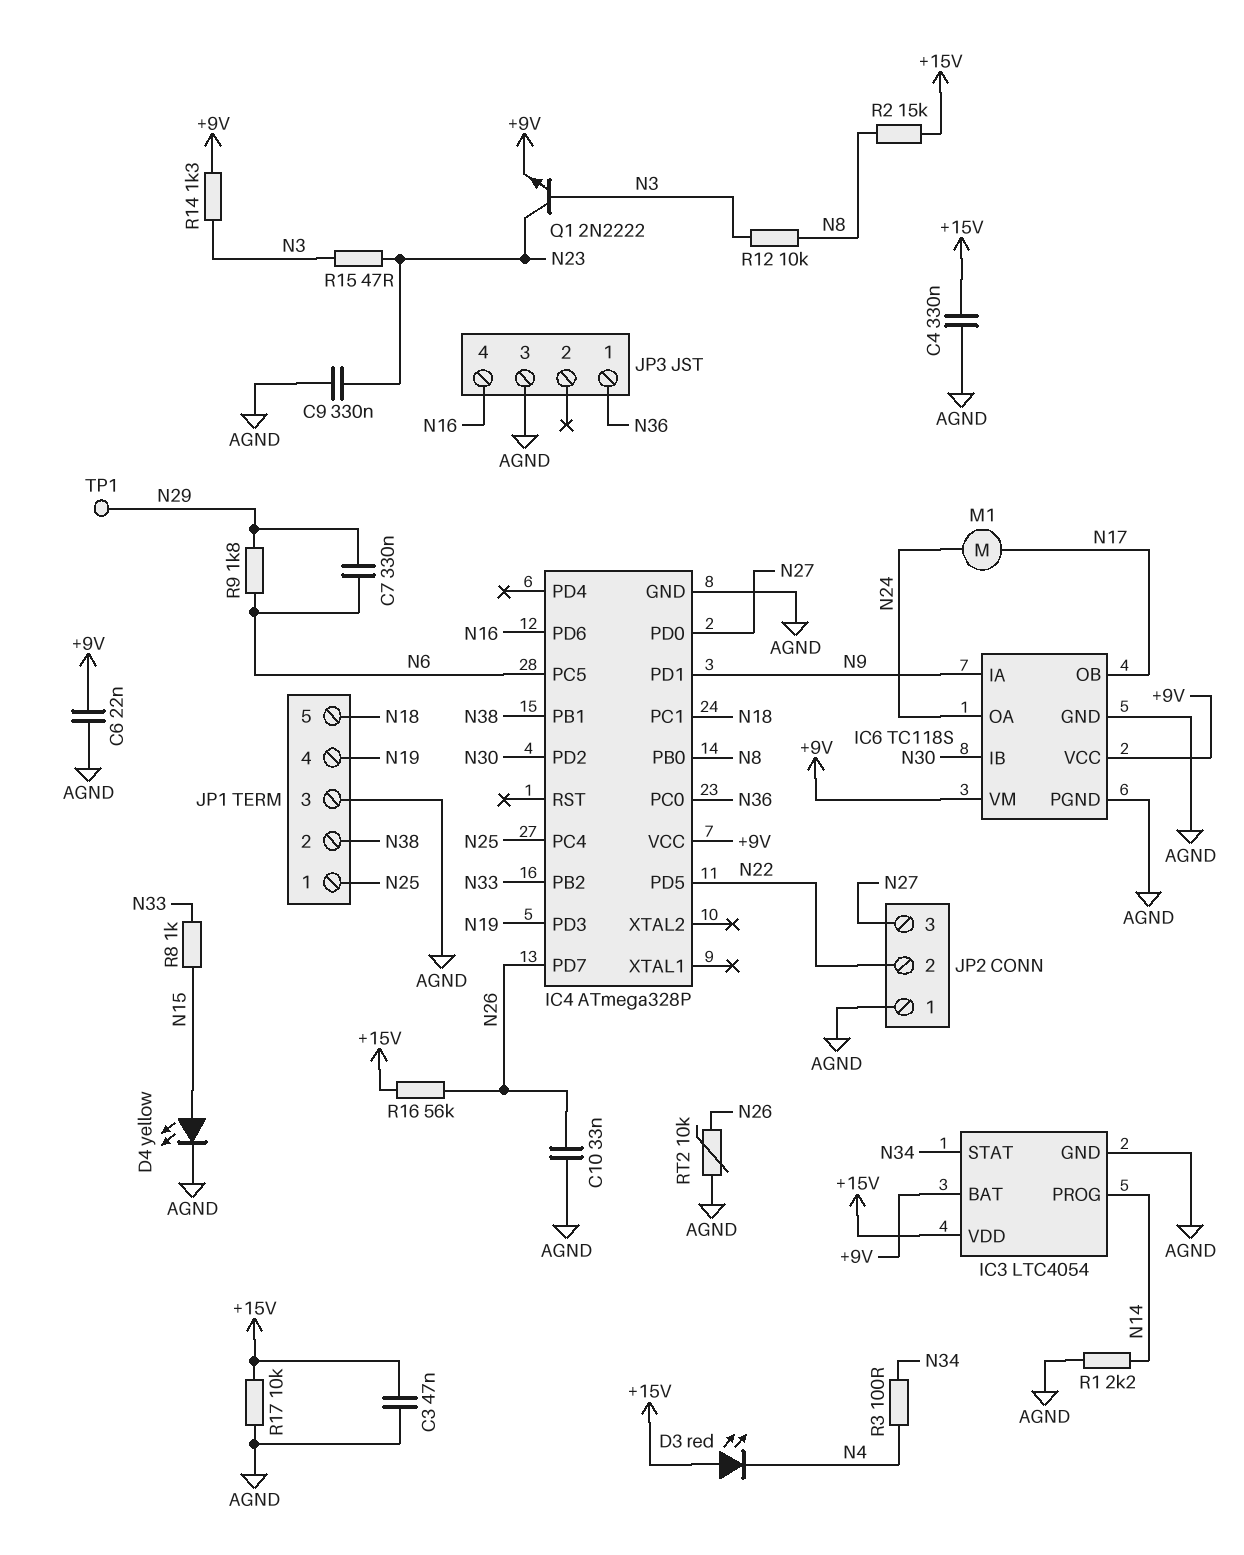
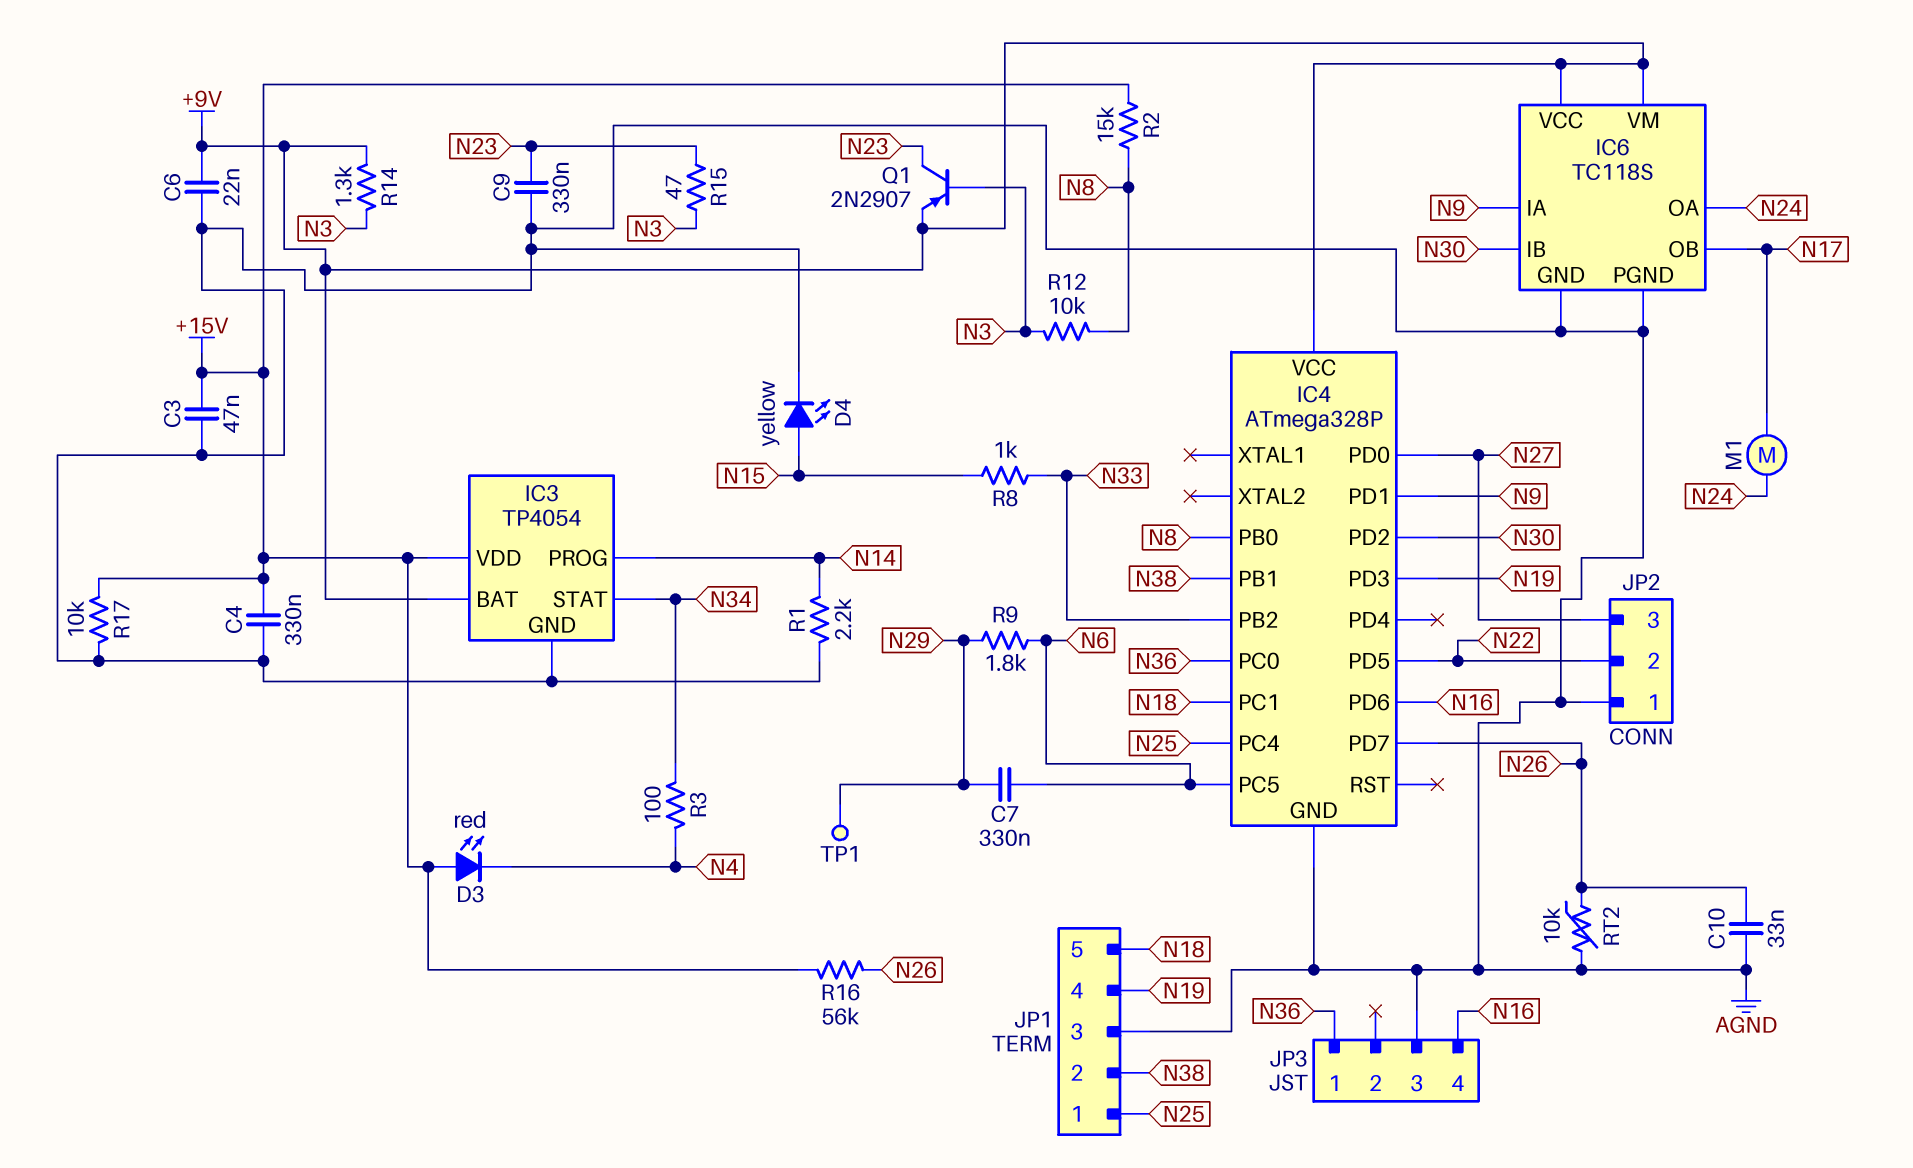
IC3: LTC4054 -> TP4054
Q1: NPN 2N2222 (B N3, C N23, E +9V) -> PNP 2N2907 (B N3, C N23, E +9V)

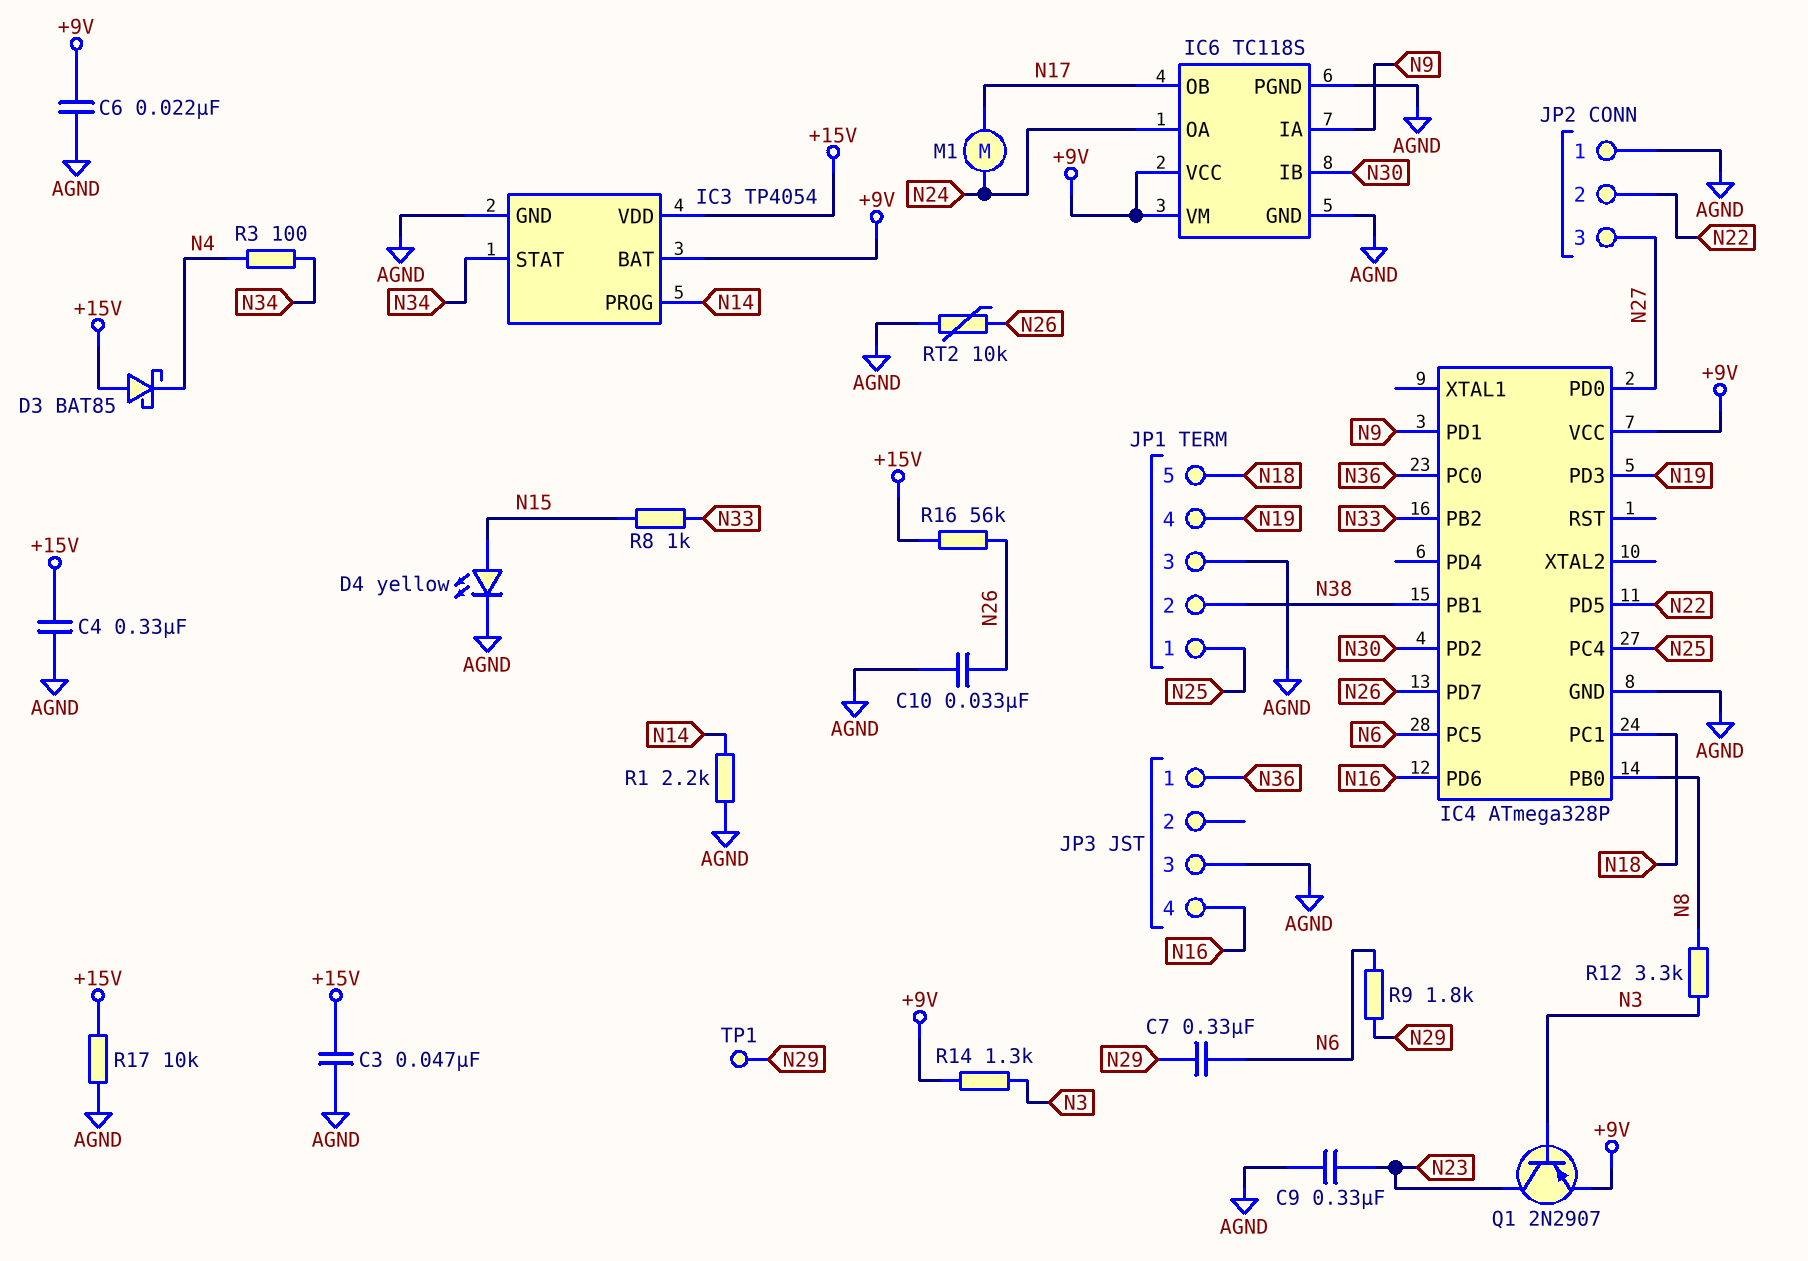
D3: LED red (A +15V, K N4) -> schottky BAT85 (A +15V, K N4)
R2: 15k (+15V, N8) -> none
R12: 10k (N3, N8) -> 3.3k (N3, N8)
R15: 47 (N3, N23) -> none

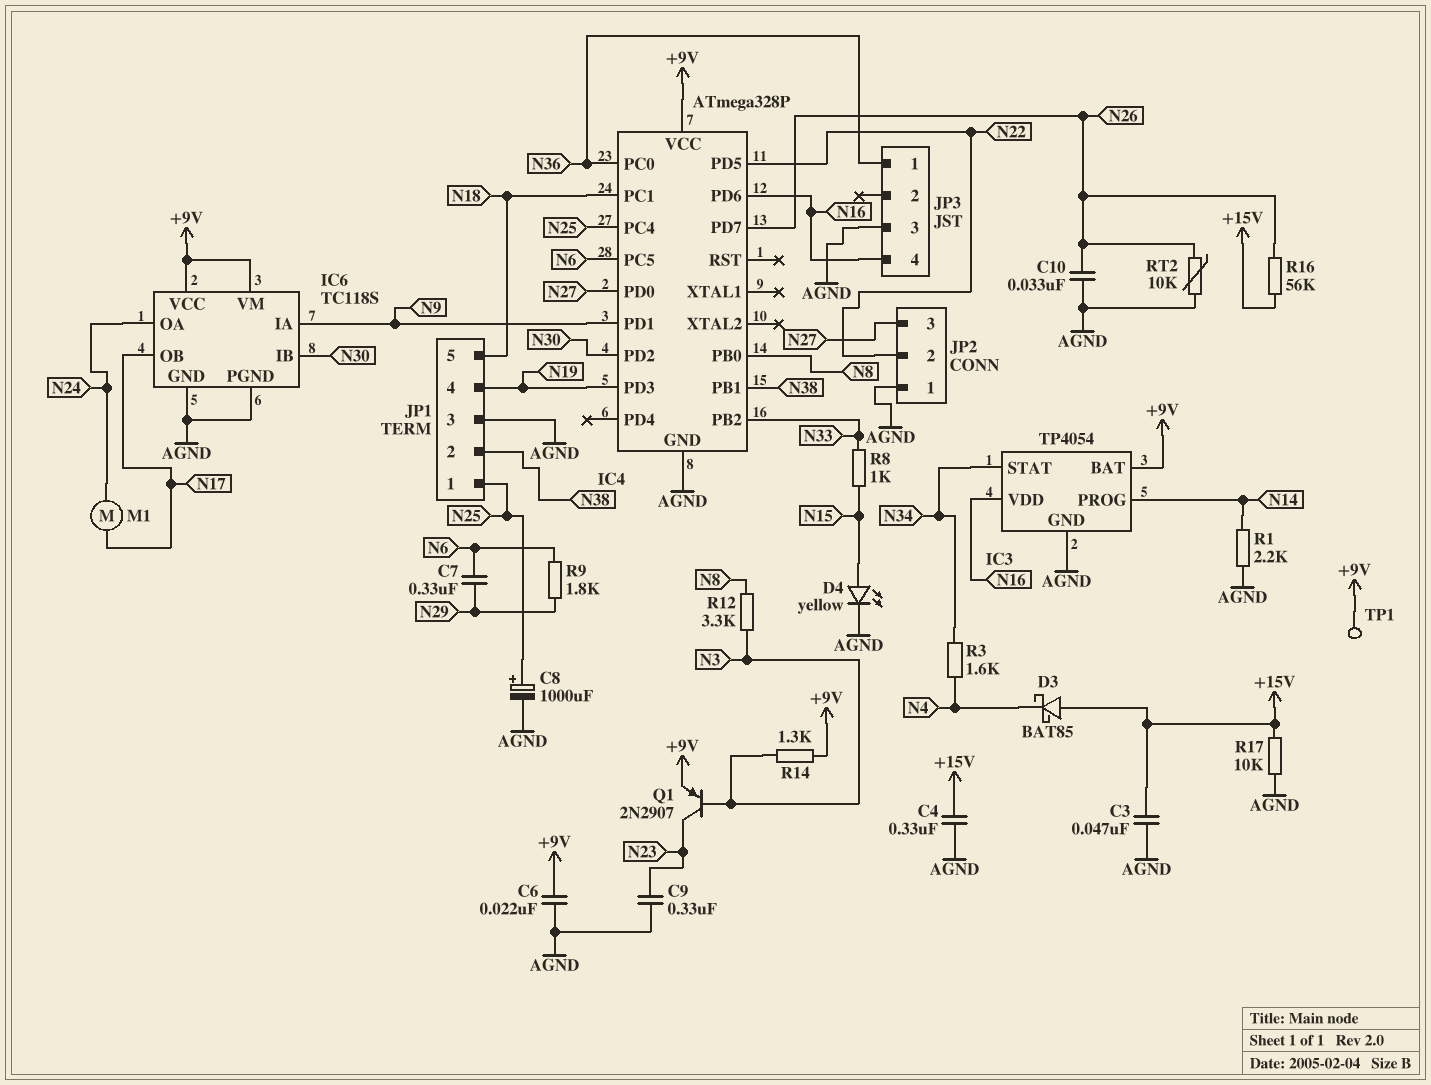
C8: none -> 1000uF (plus N25, minus AGND)
IC3 pin VDD: +15V -> N16
R3: 100 (N4, N34) -> 1.6k (N4, N34)
TP1: test point (N29) -> test point (+9V)

